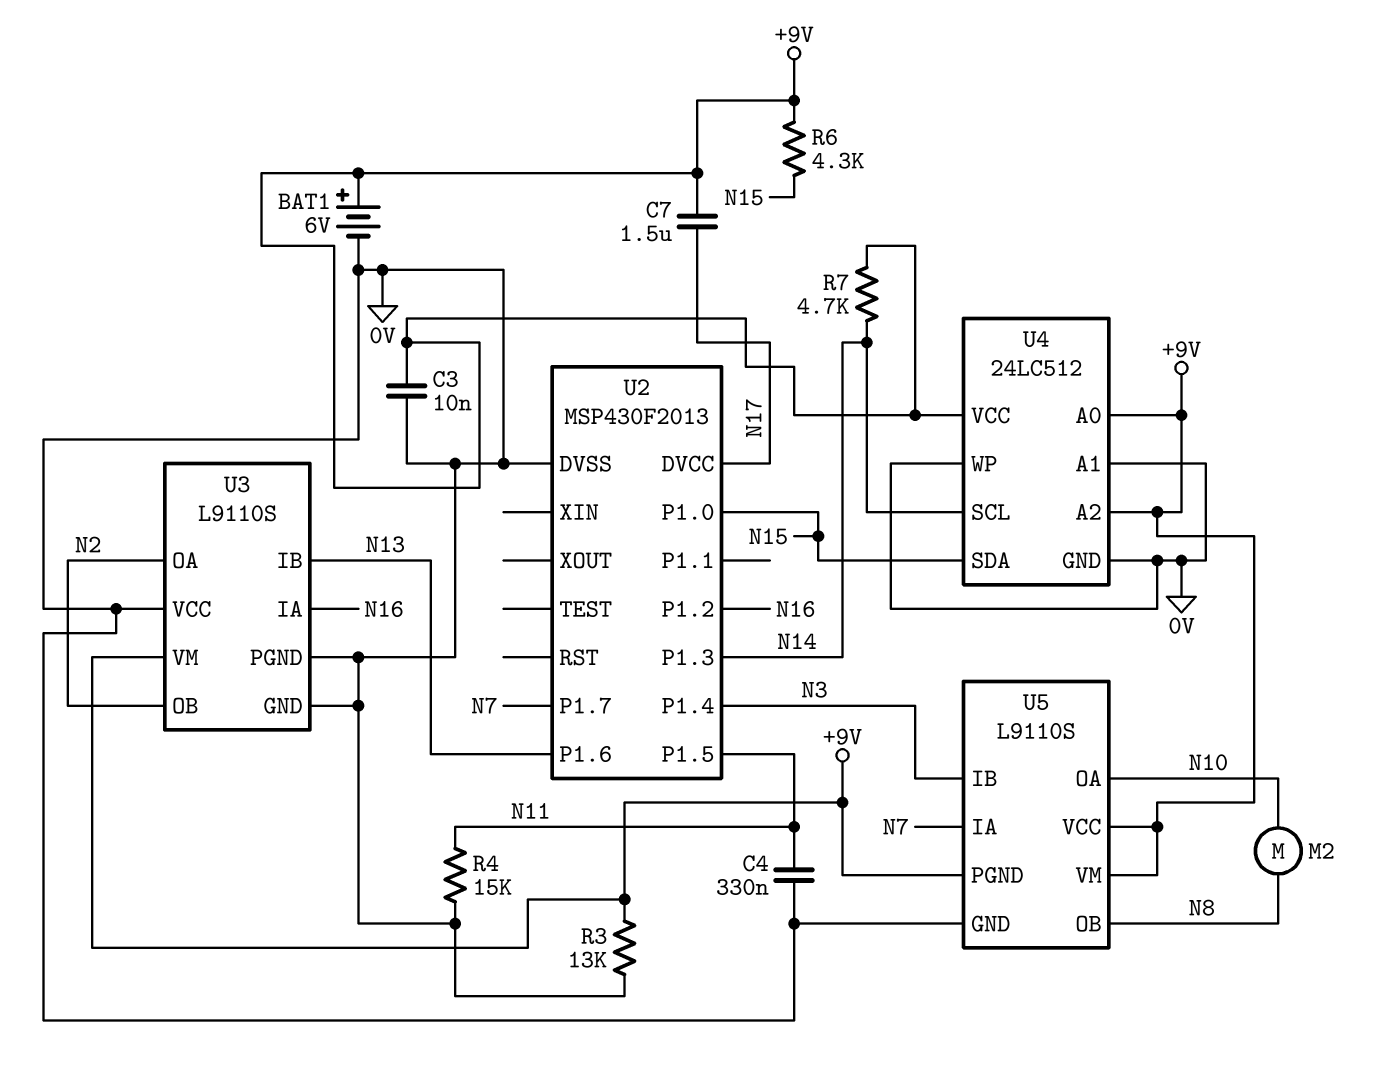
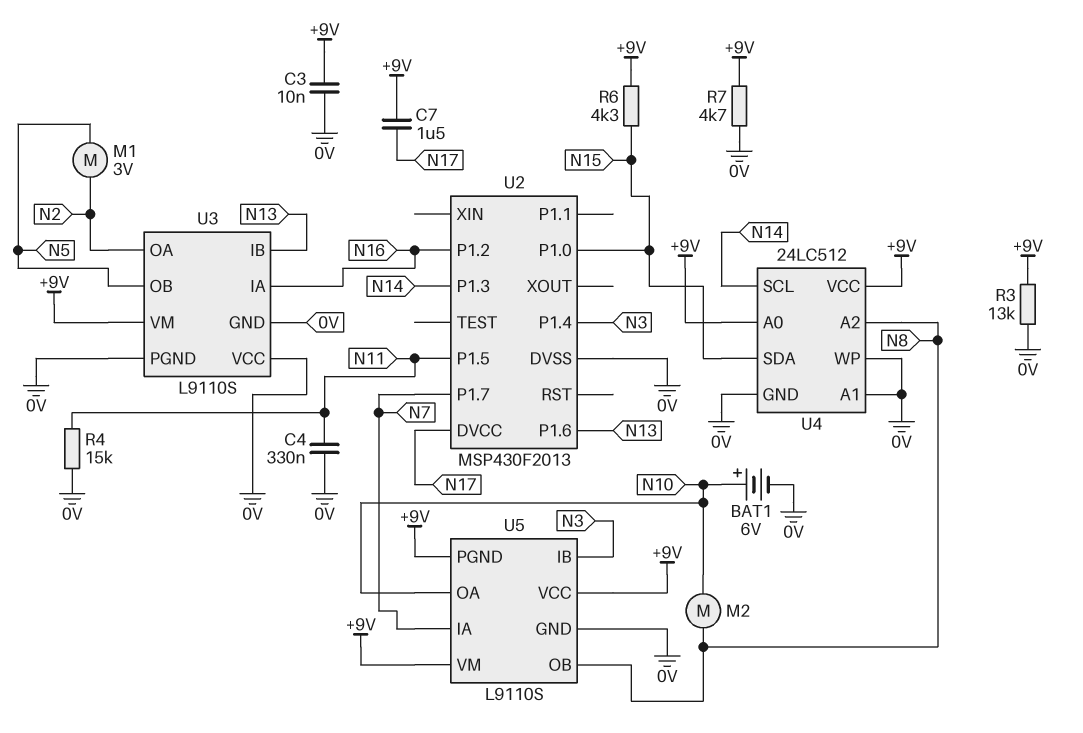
BAT1: 6V (plus +9V, minus 0V) -> 6V (plus N10, minus 0V)
M1: none -> motor 3V (N2, N5)
R7: 4.7k (+9V, N14) -> 4.7k (+9V, 0V)
U3 pin OB: N2 -> N5
U4 pin A2: +9V -> N8

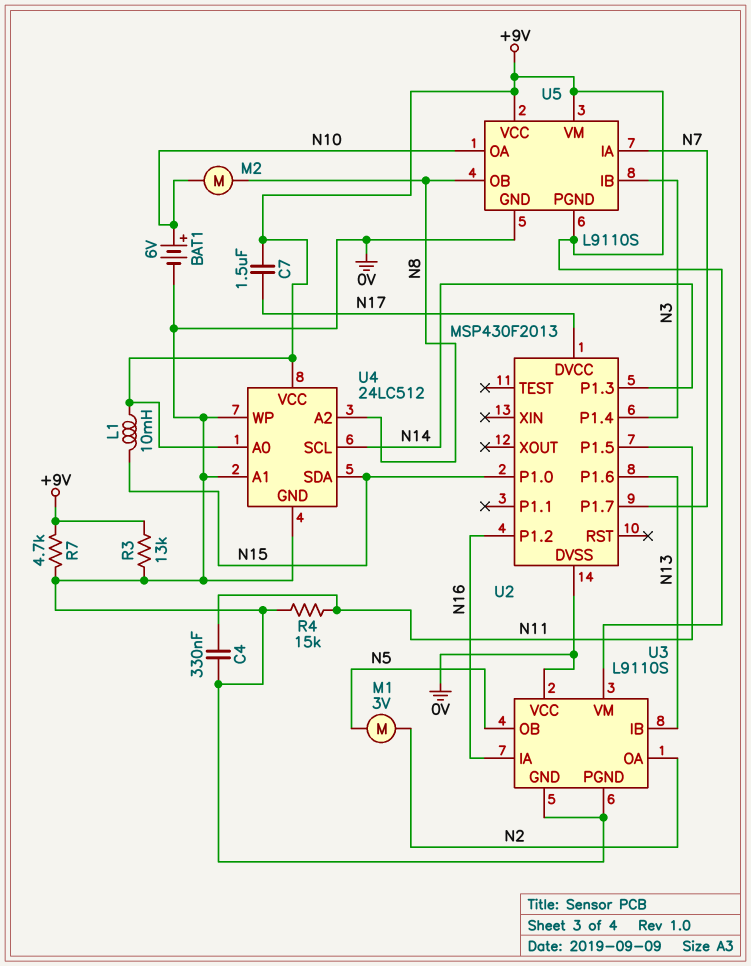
C3: 10nF (+9V, 0V) -> none
L1: none -> 10mH (+9V, N15)
R6: 4.3k (+9V, N15) -> none

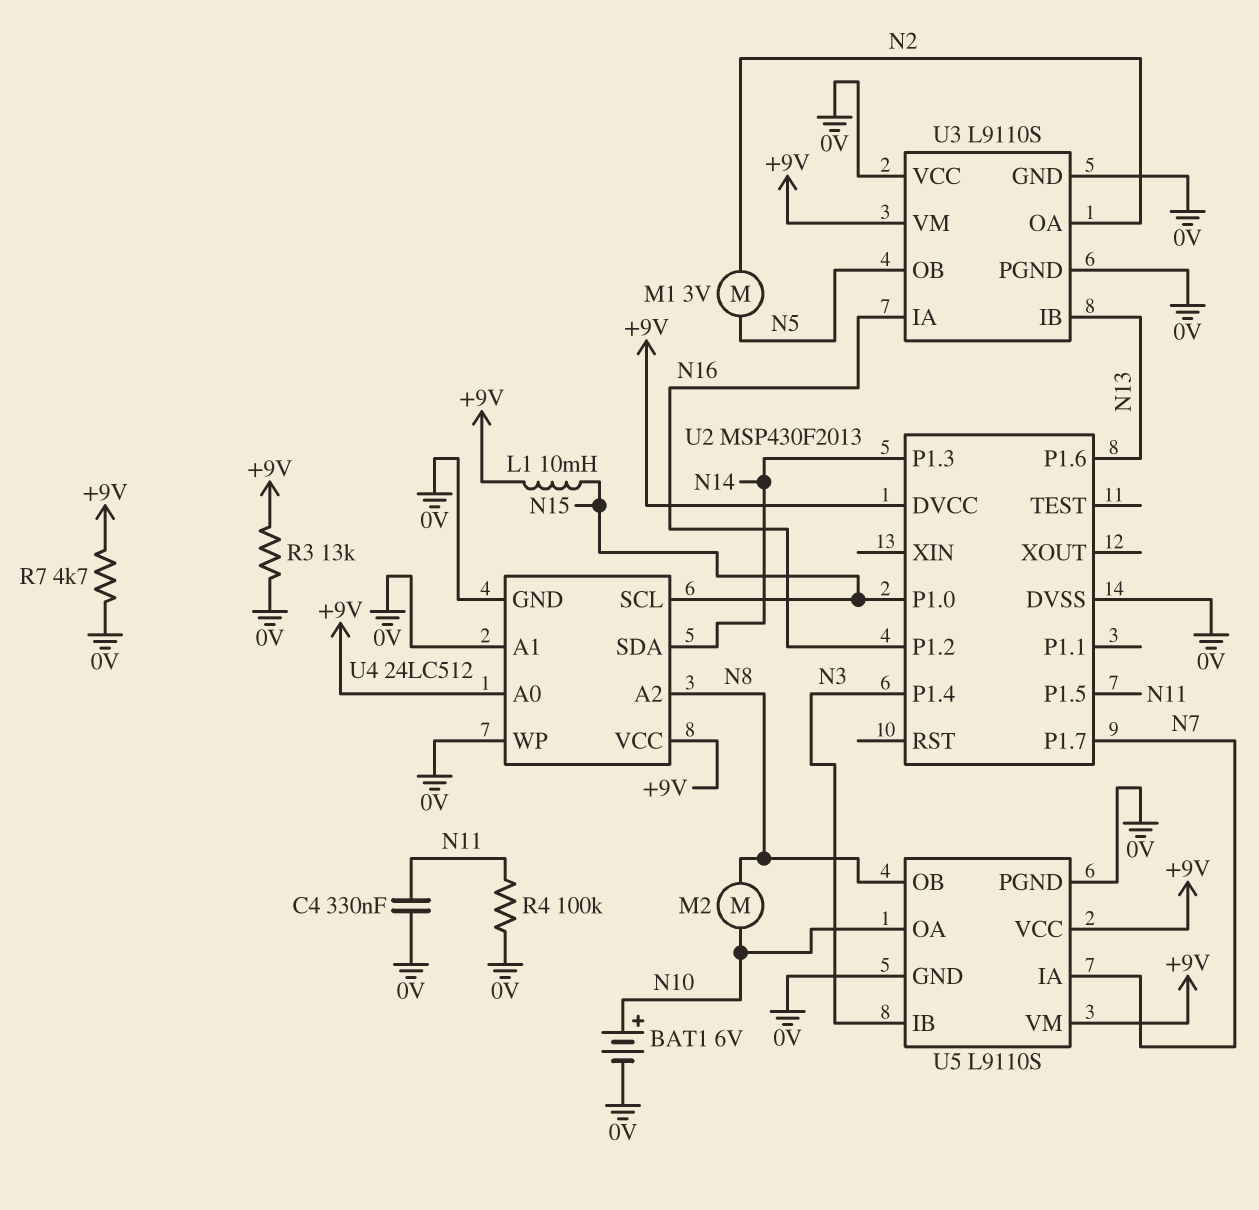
C7: 1.5uF (+9V, N17) -> none
R4: 15k (0V, N11) -> 100k (0V, N11)
U2 pin DVCC: N17 -> +9V
U4 pin SCL: N14 -> N15
U4 pin SDA: N15 -> N14
U5 pin PGND: +9V -> 0V

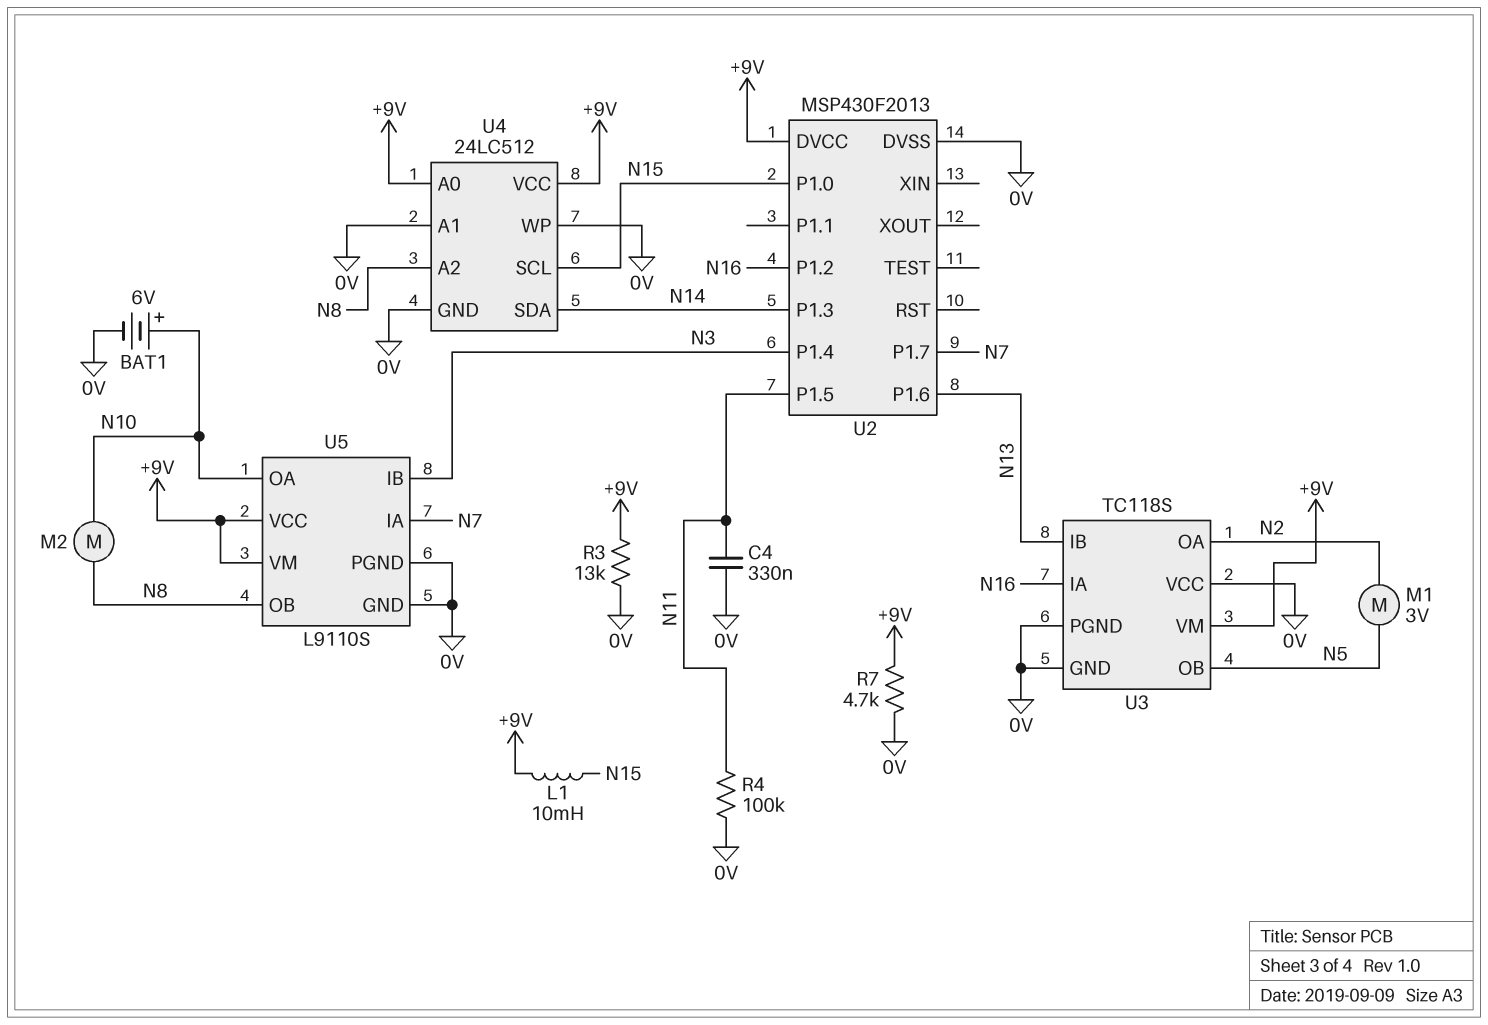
U3: L9110S -> TC118S

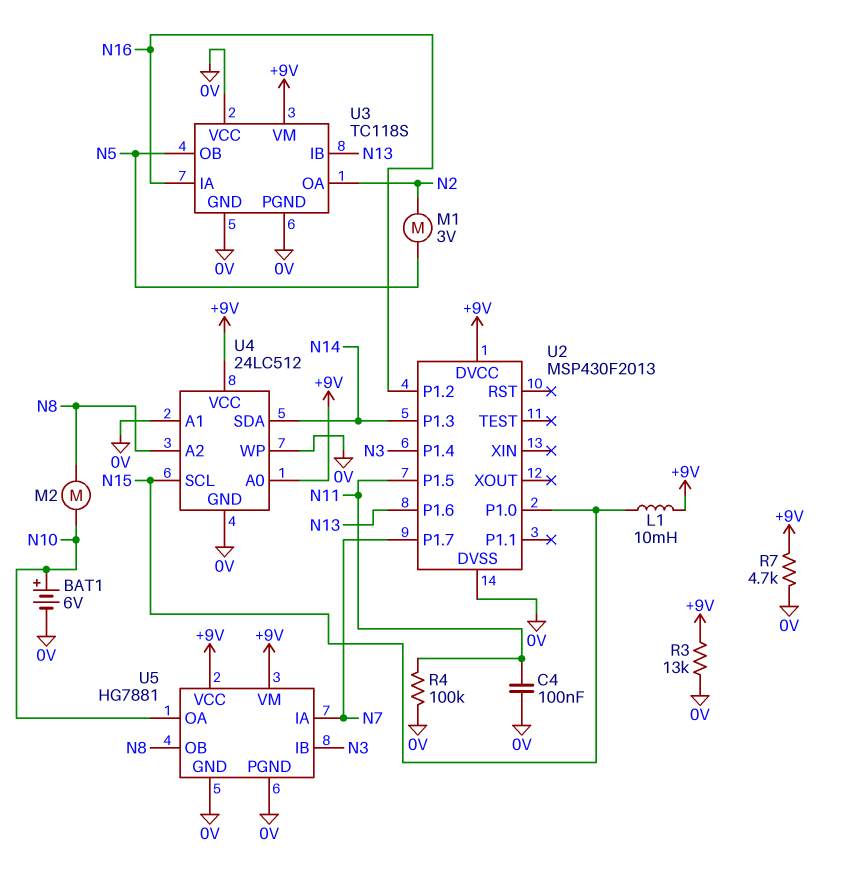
C4: 330nF (0V, N11) -> 100nF (0V, N11)
U5: L9110S -> HG7881

